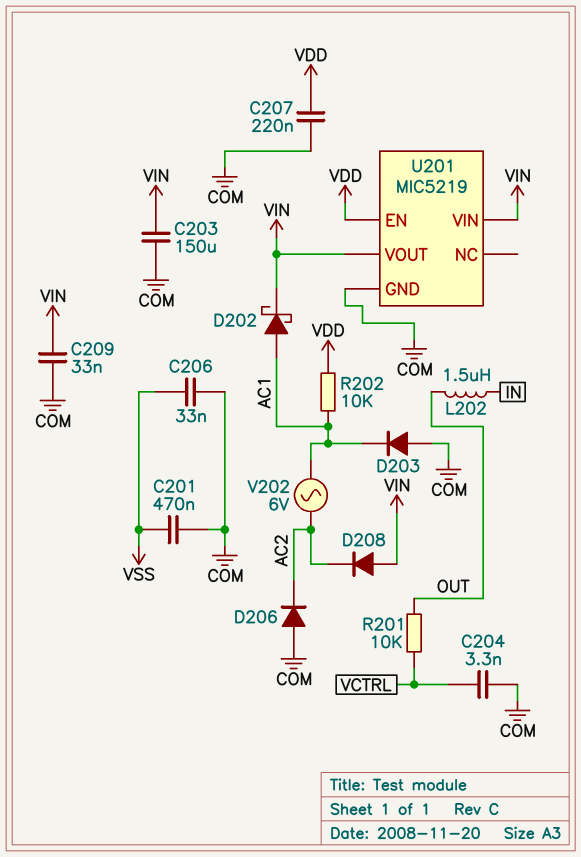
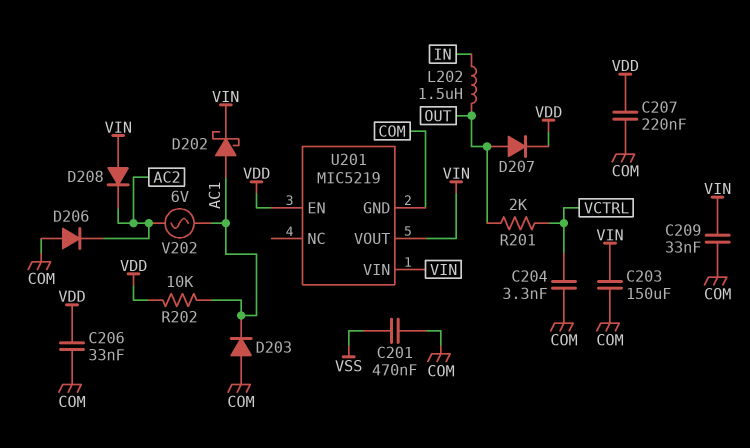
C206: 33nF (COM, VSS) -> 33nF (COM, VDD)
D207: none -> diode (A OUT, K VDD)
R201: 10k (OUT, VCTRL) -> 2k (OUT, VCTRL)

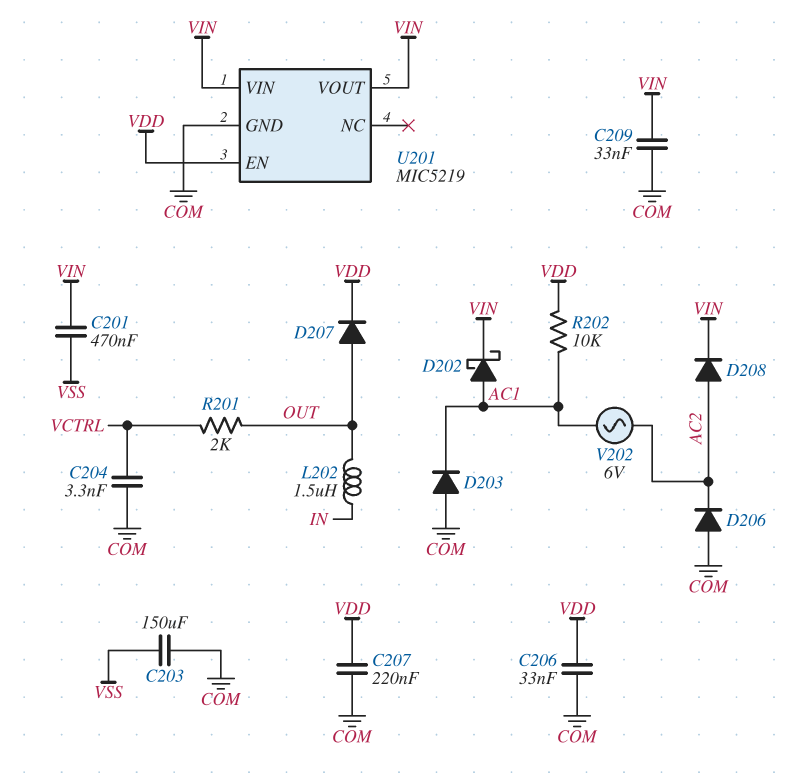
C201: 470nF (COM, VSS) -> 470nF (VIN, VSS)
C203: 150uF (COM, VIN) -> 150uF (COM, VSS)
D208: diode (A VIN, K AC2) -> diode (A AC2, K VIN)

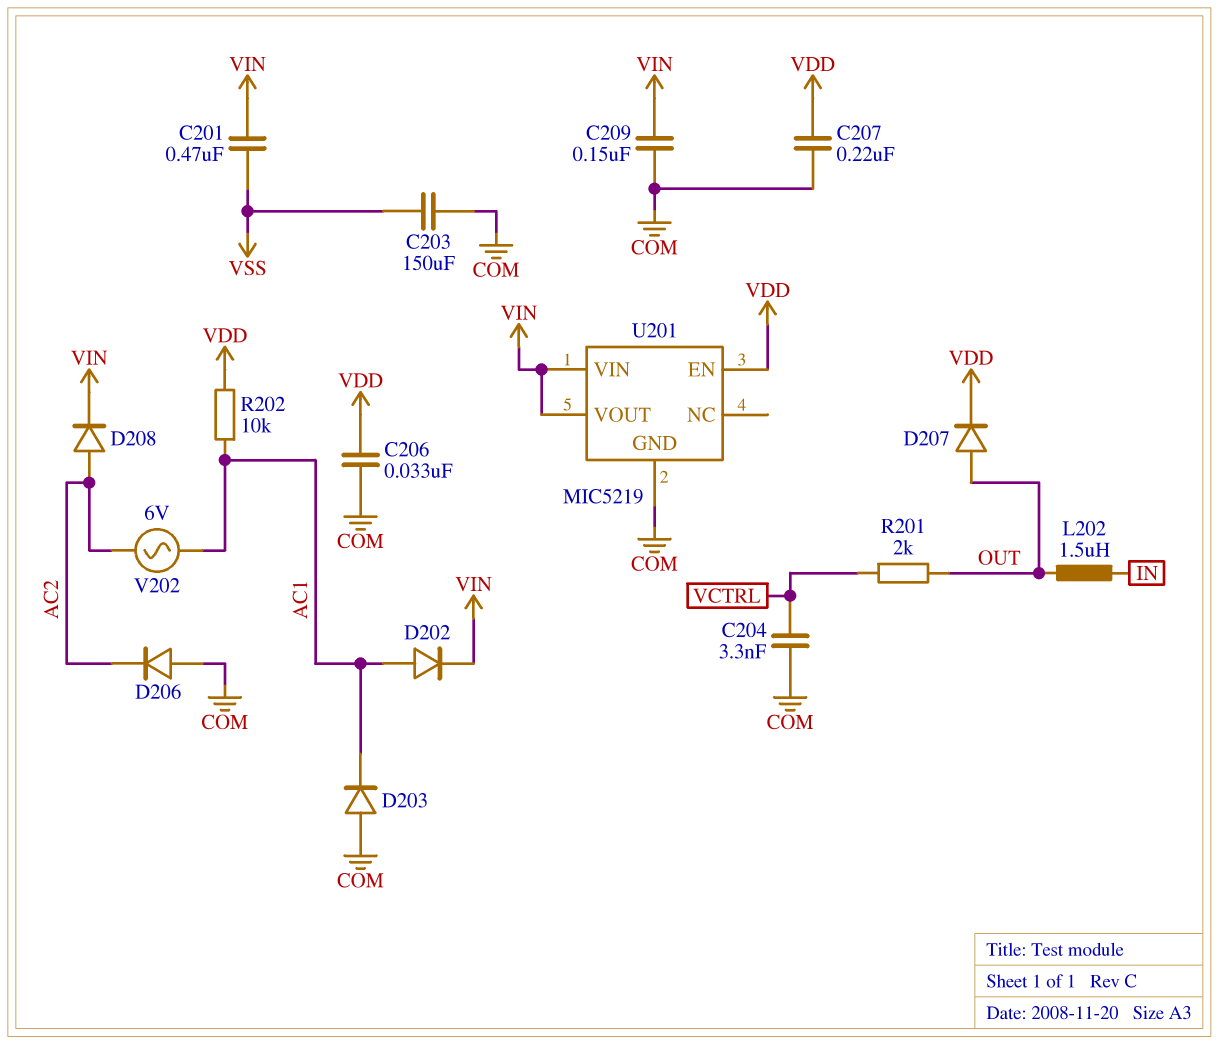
C209: 33nF (COM, VIN) -> 150nF (COM, VIN)
D202: schottky (A AC1, K VIN) -> diode (A AC1, K VIN)

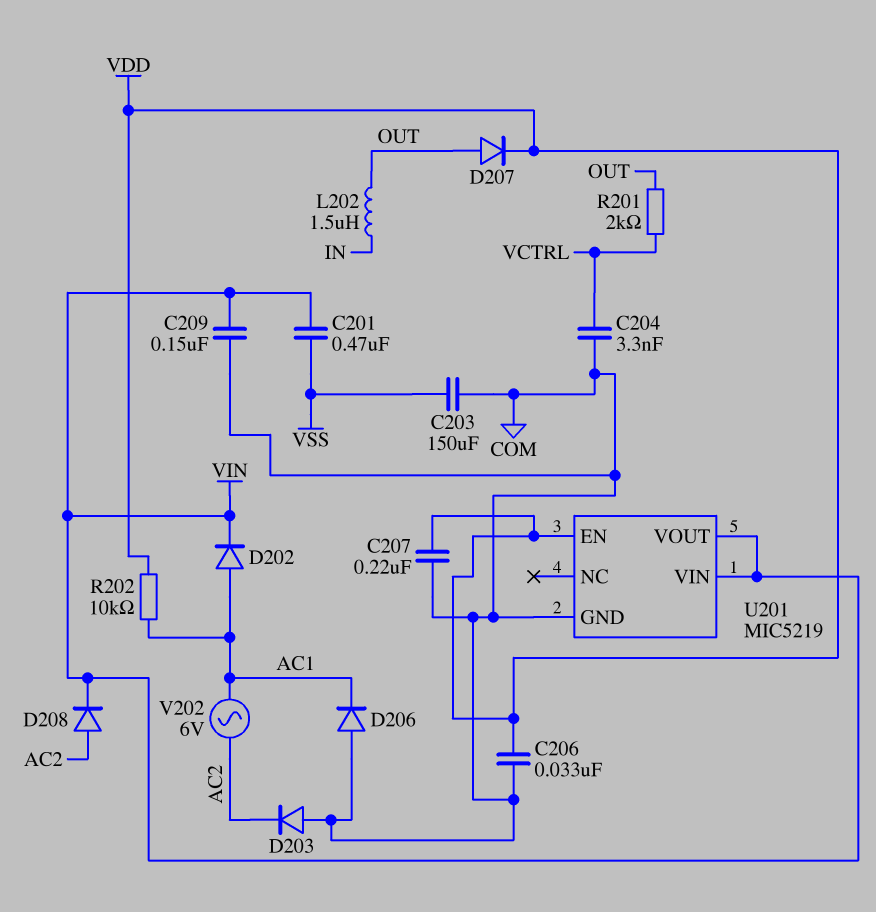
D203: diode (A COM, K AC1) -> diode (A COM, K AC2)
D206: diode (A COM, K AC2) -> diode (A COM, K AC1)

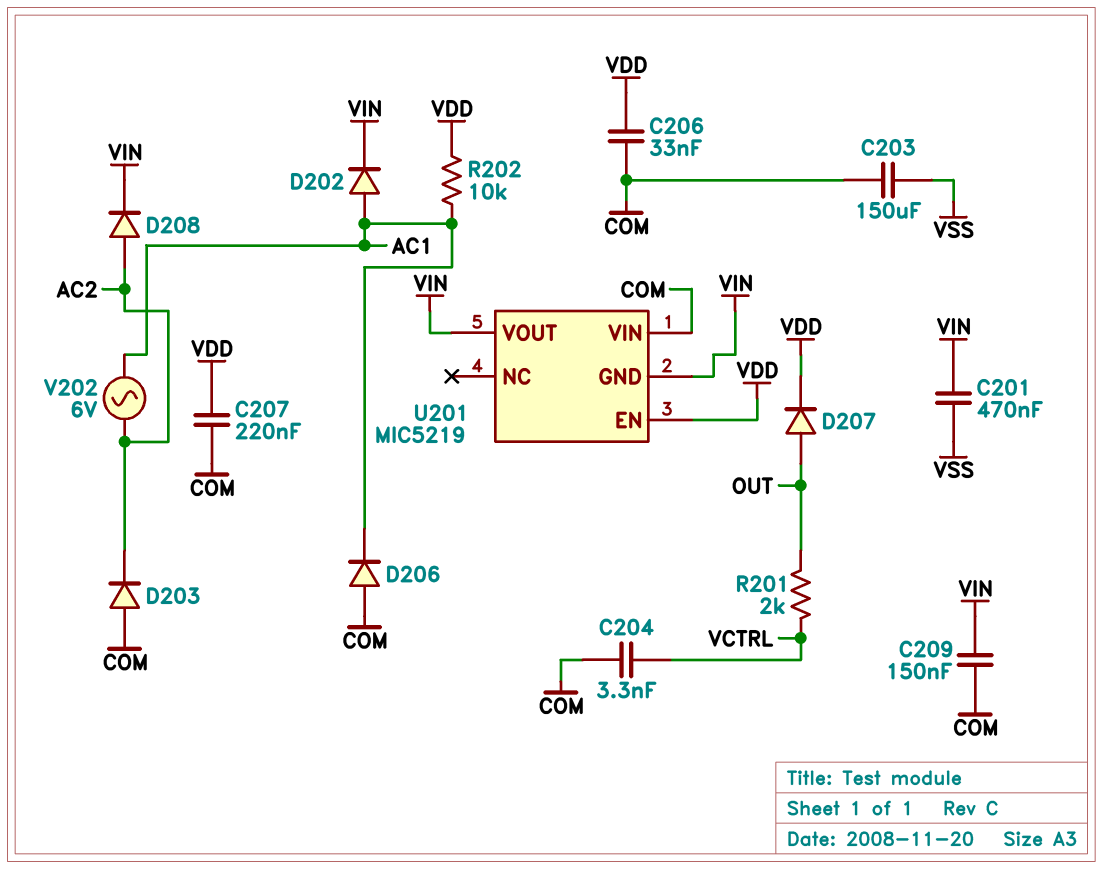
L202: 1.5uH (IN, OUT) -> none
U201 pin GND: COM -> VIN
U201 pin VIN: VIN -> COM

